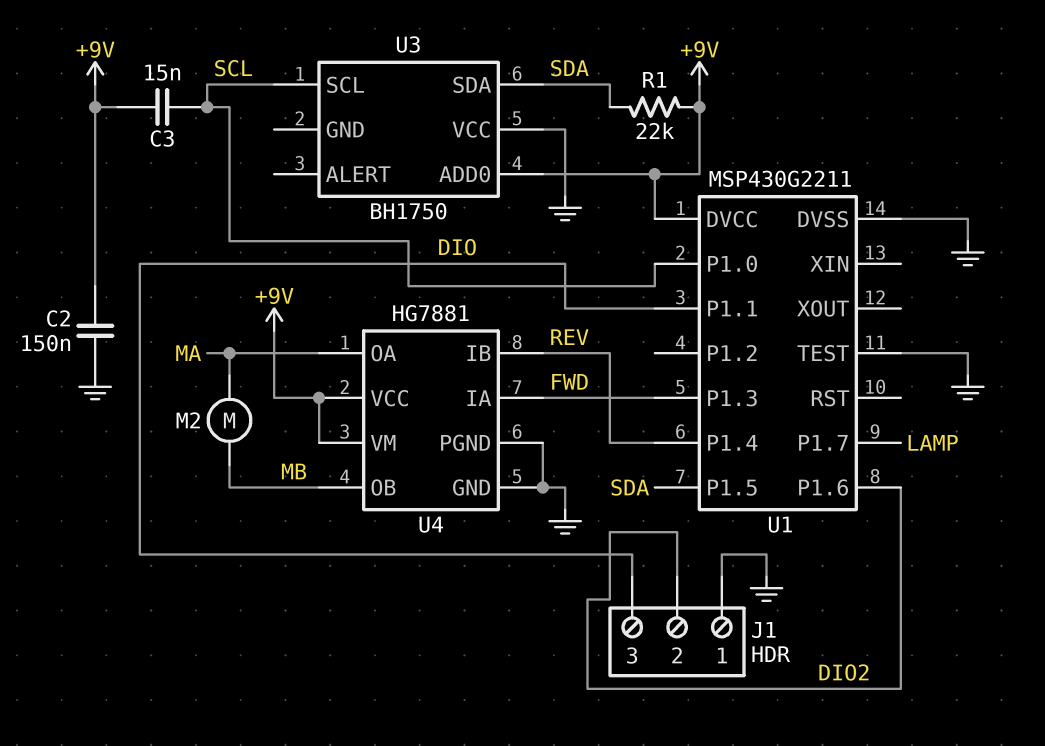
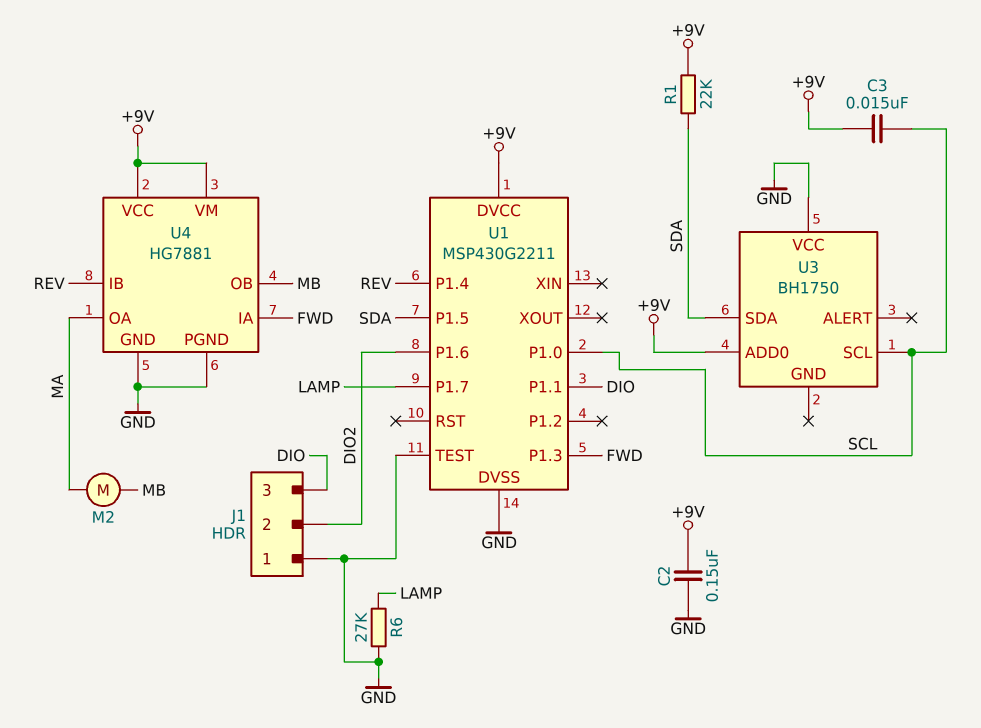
R6: none -> 27k (GND, LAMP)

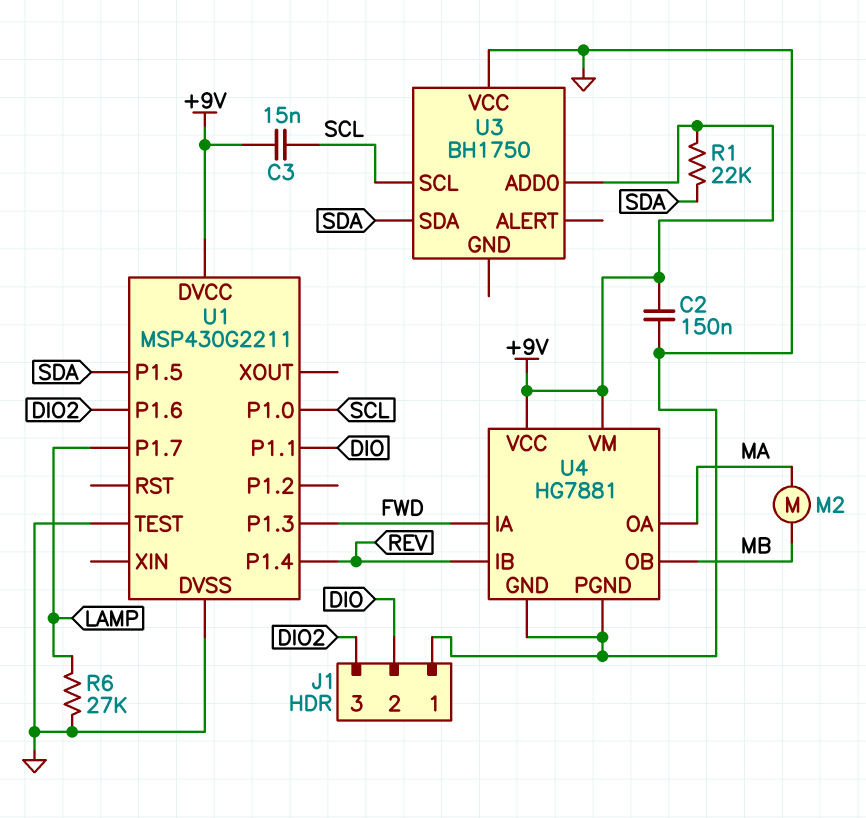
J1 pin 2: DIO2 -> DIO
J1 pin 3: DIO -> DIO2

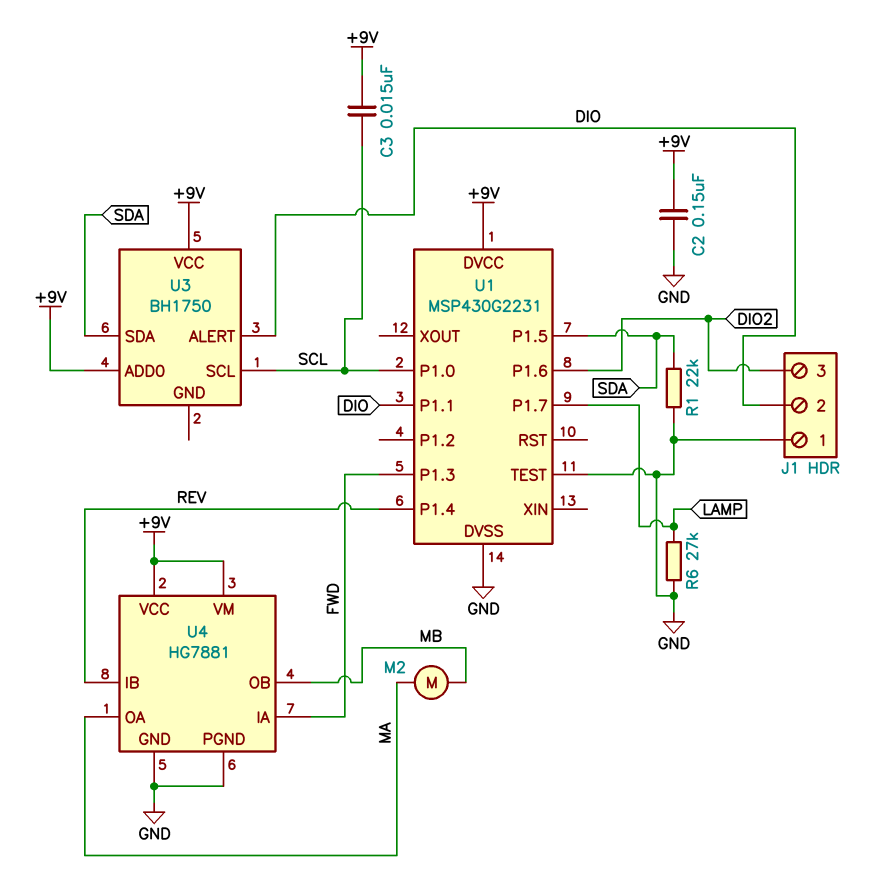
R1: 22k (+9V, SDA) -> 22k (GND, SDA)
U1: MSP430G2211 -> MSP430G2231
U3 pin ALERT: none -> DIO
U3 pin VCC: GND -> +9V

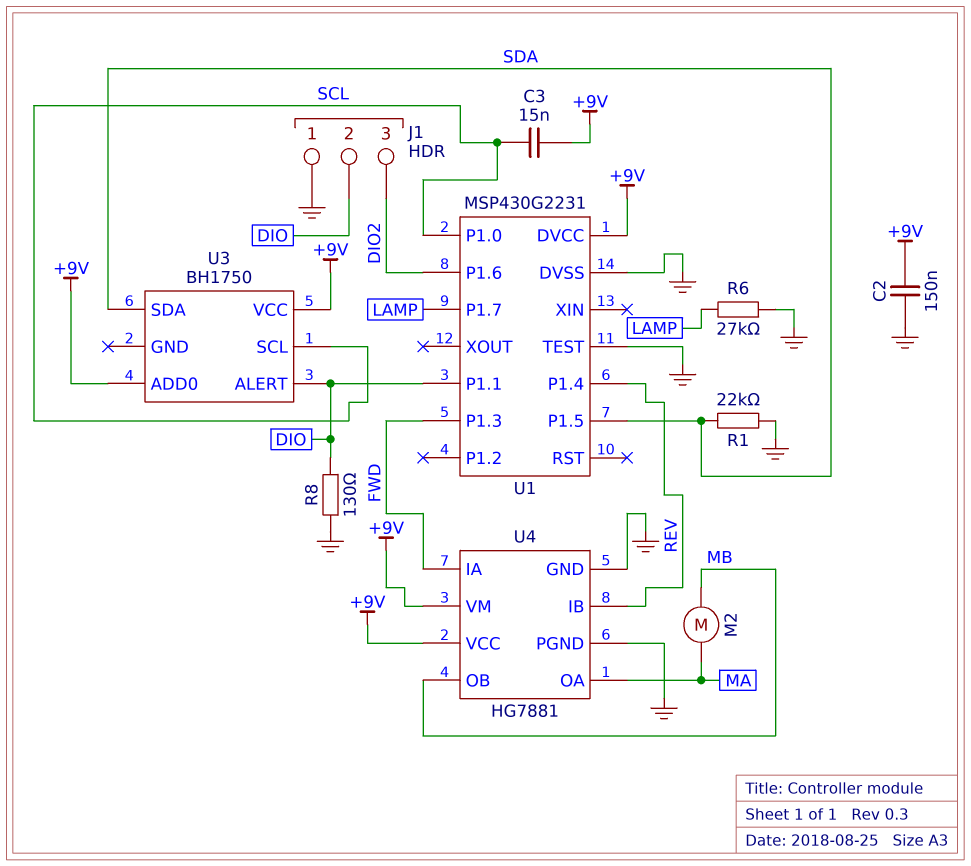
R8: none -> 130 (DIO, GND)

